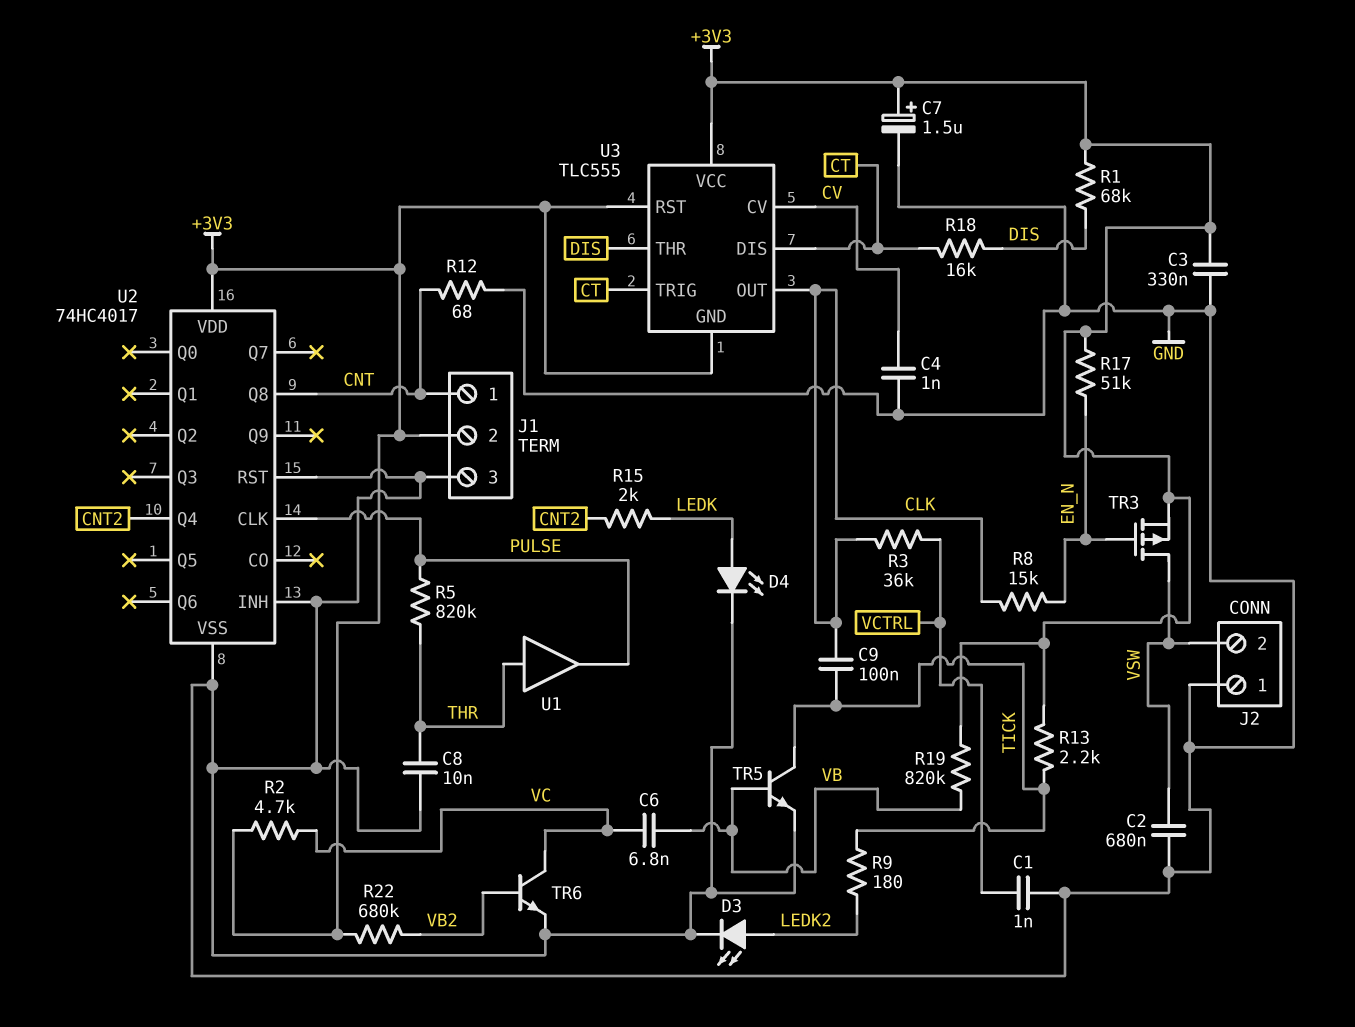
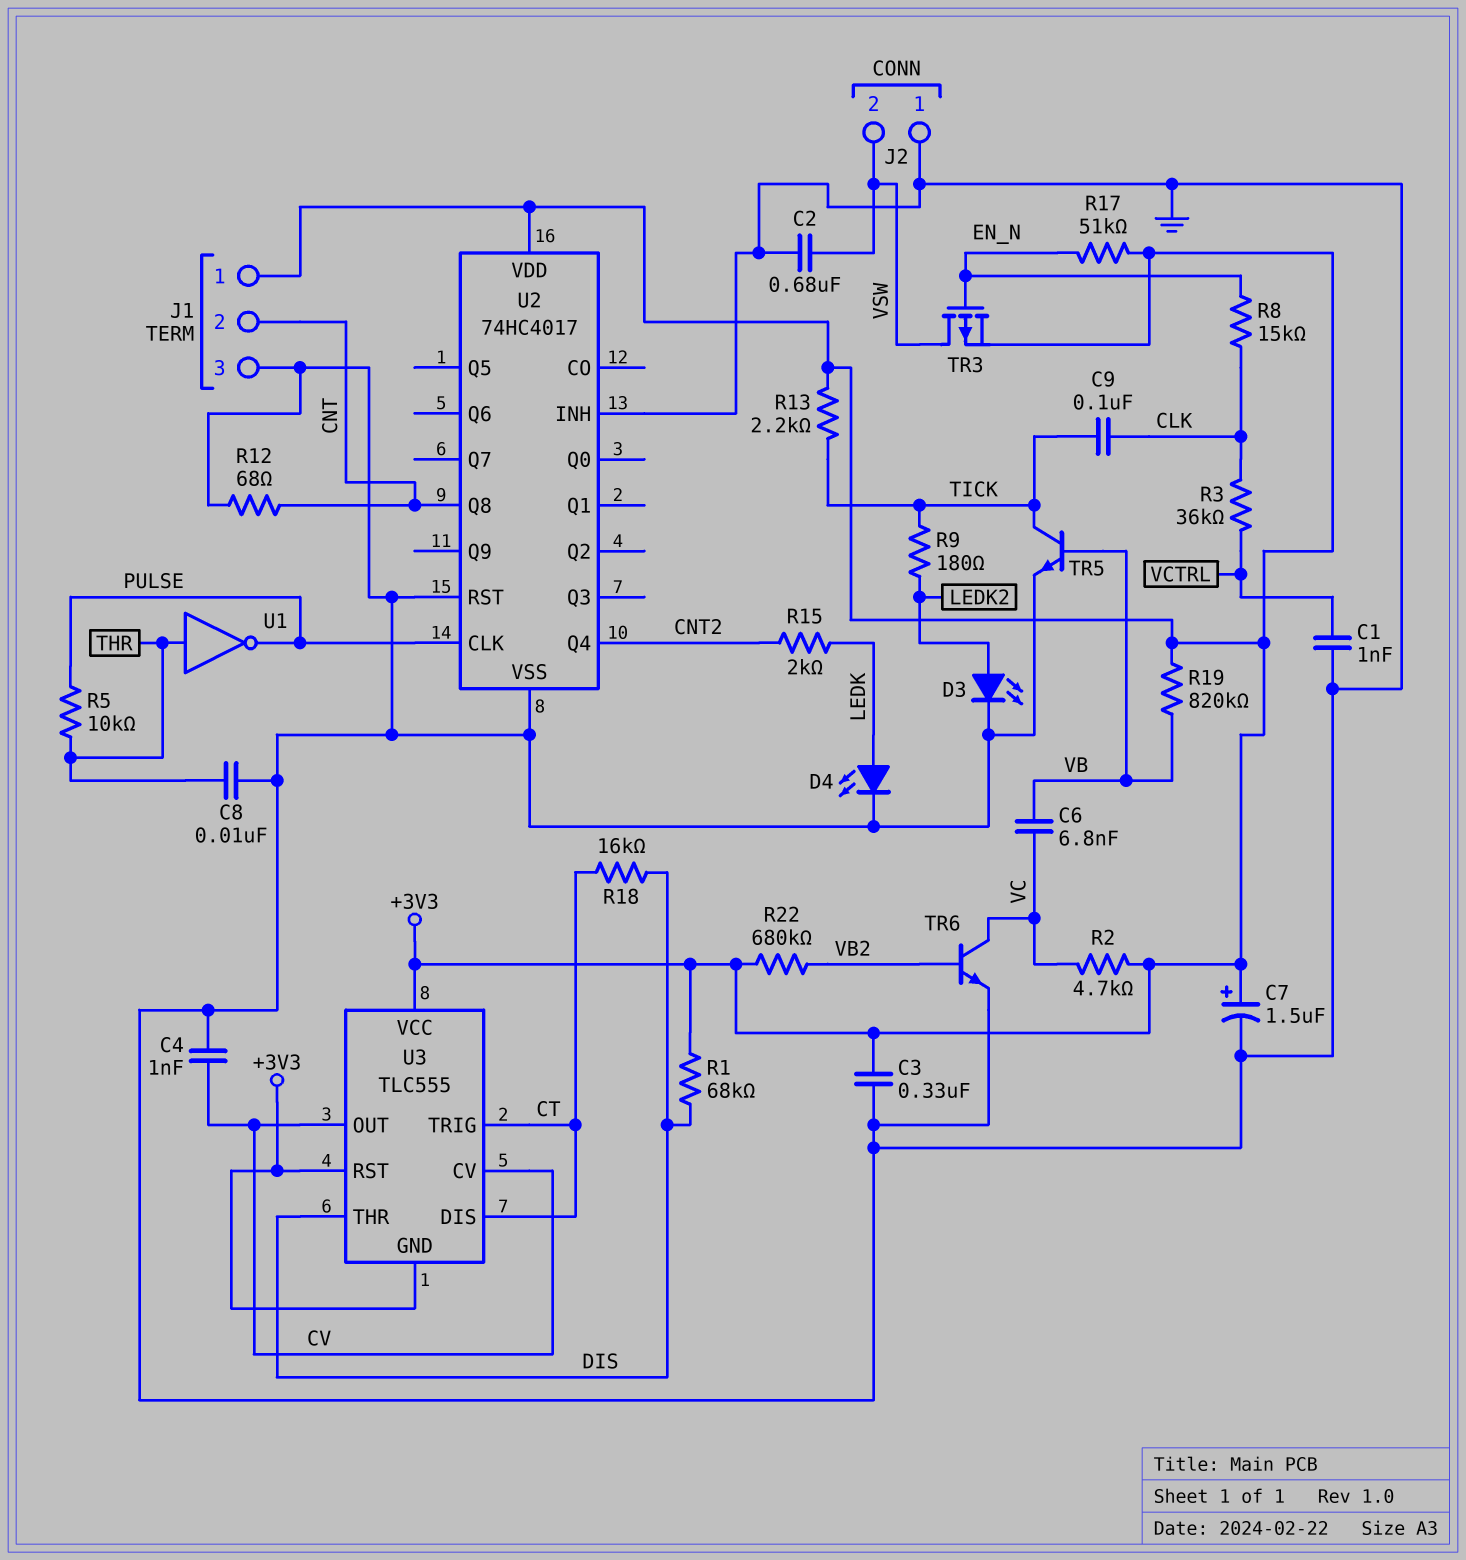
J1 pin 1: CNT -> +3V3
J1 pin 2: +3V3 -> CNT
R5: 820k (PULSE, THR) -> 10k (PULSE, THR)
U1: buffer (in THR, out PULSE) -> NOT (in THR, out PULSE)
U3 pin OUT: CLK -> CV

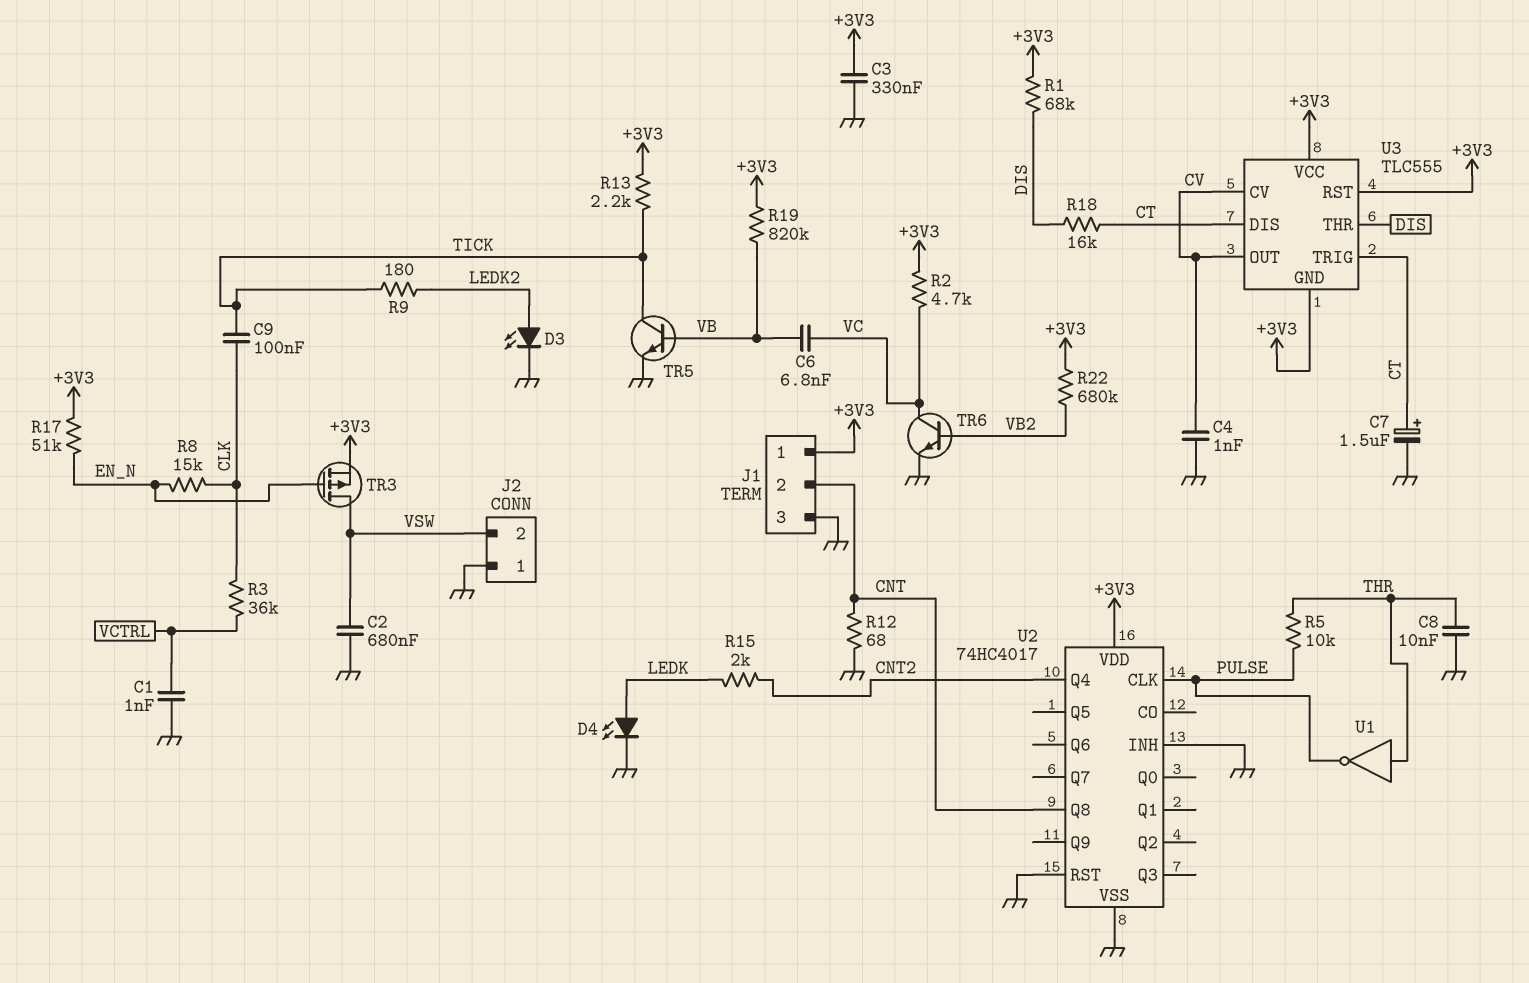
C7: 1.5uF (plus +3V3, minus GND) -> 1.5uF (plus CT, minus GND)

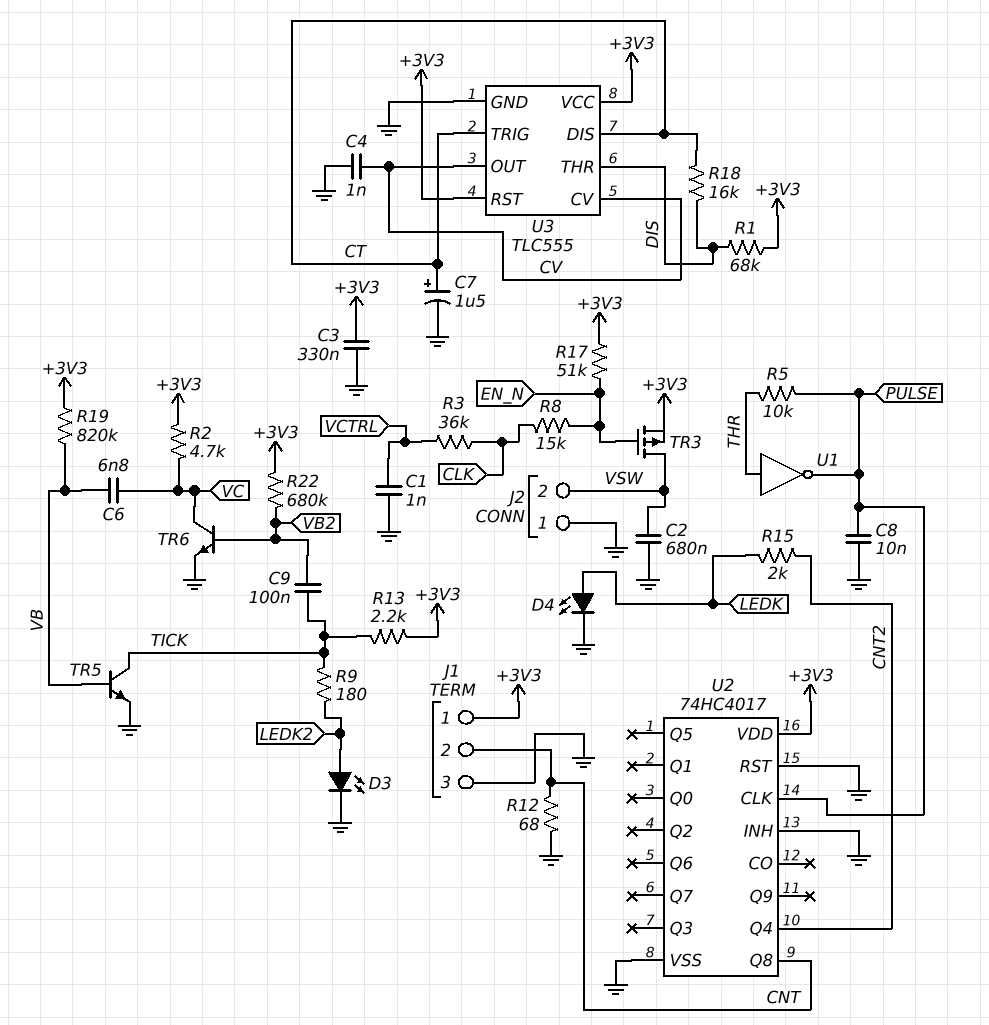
C8: 10nF (GND, THR) -> 10nF (GND, PULSE)
C9: 100nF (CLK, TICK) -> 100nF (TICK, VB2)
U3 pin GND: +3V3 -> GND

